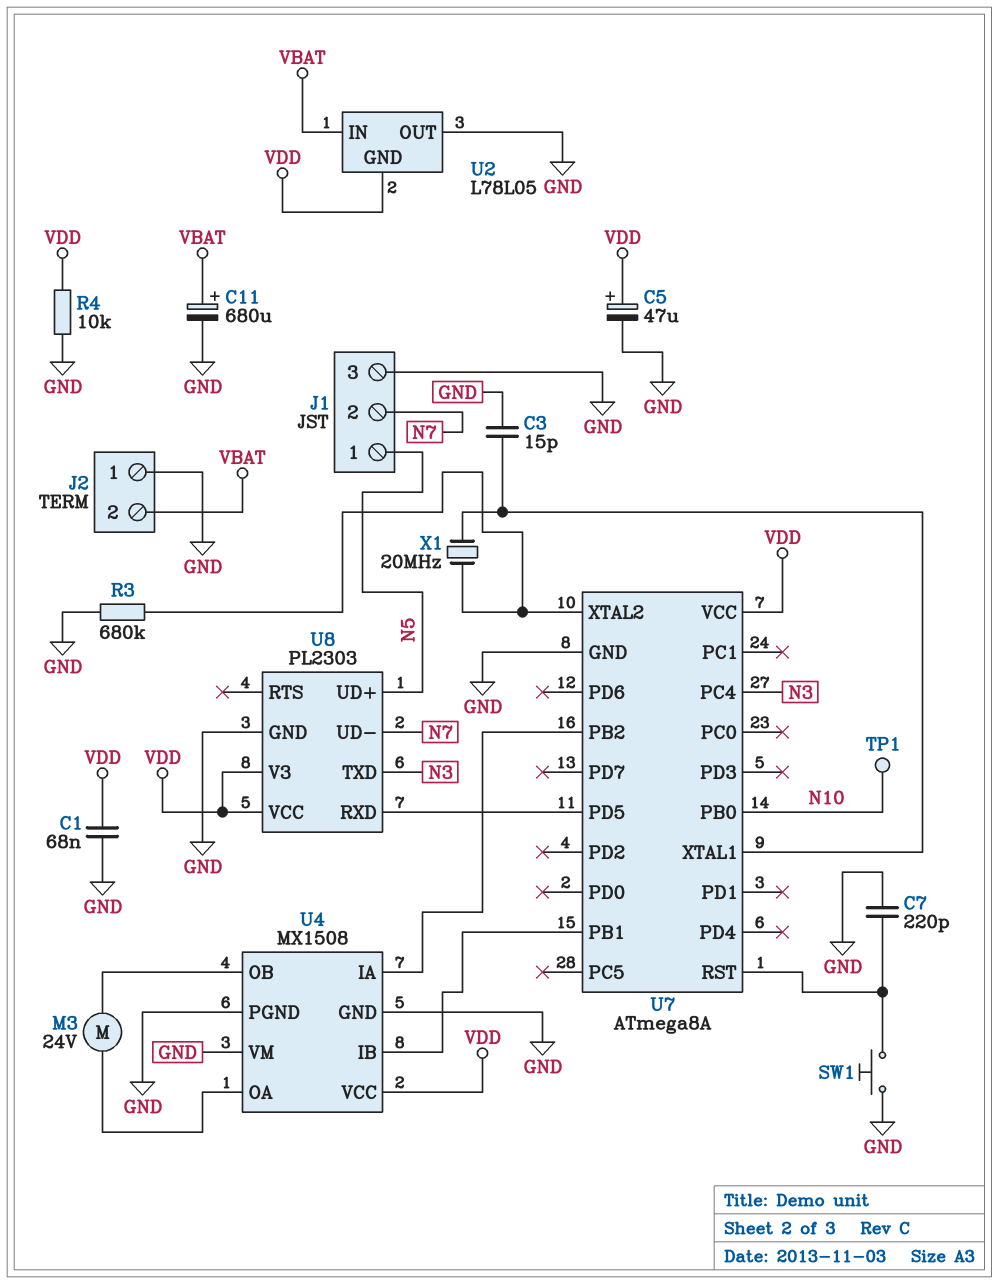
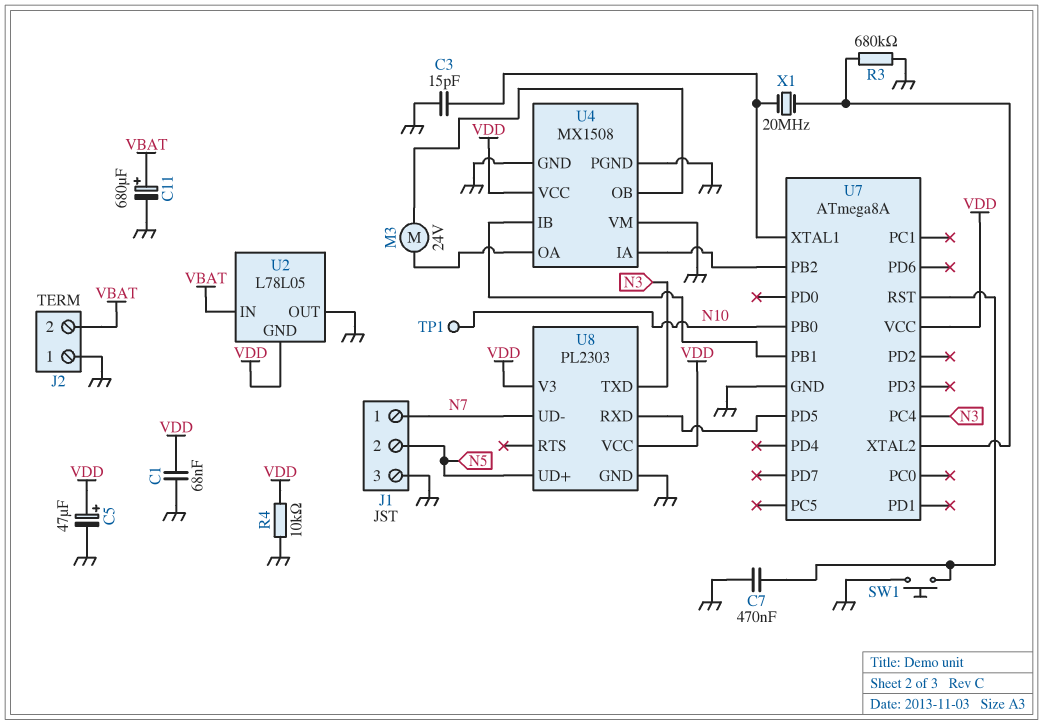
C7: 220pF (GND, U7/RST) -> 470nF (GND, U7/RST)
J1 pin 1: N5 -> N7
J1 pin 2: N7 -> N5

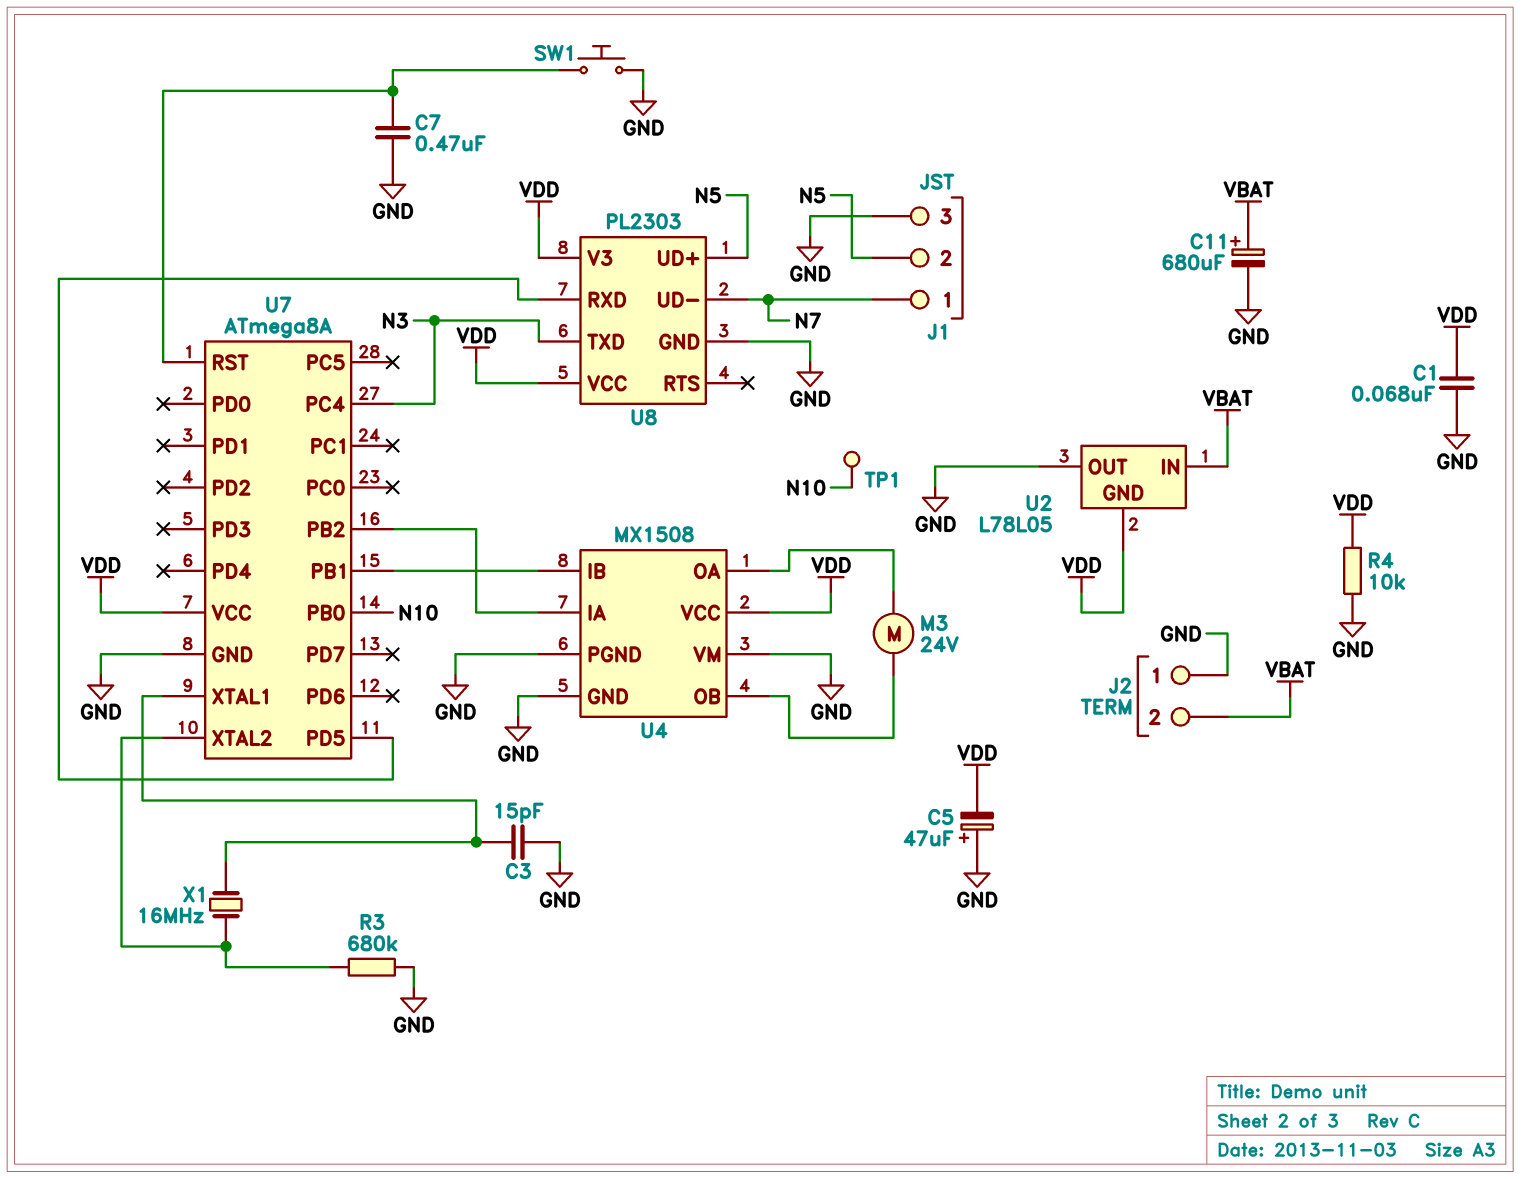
C5: 47uF (plus VDD, minus GND) -> 47uF (plus GND, minus VDD)
X1: 20MHz (U7/XTAL1, U7/XTAL2) -> 16MHz (U7/XTAL1, U7/XTAL2)

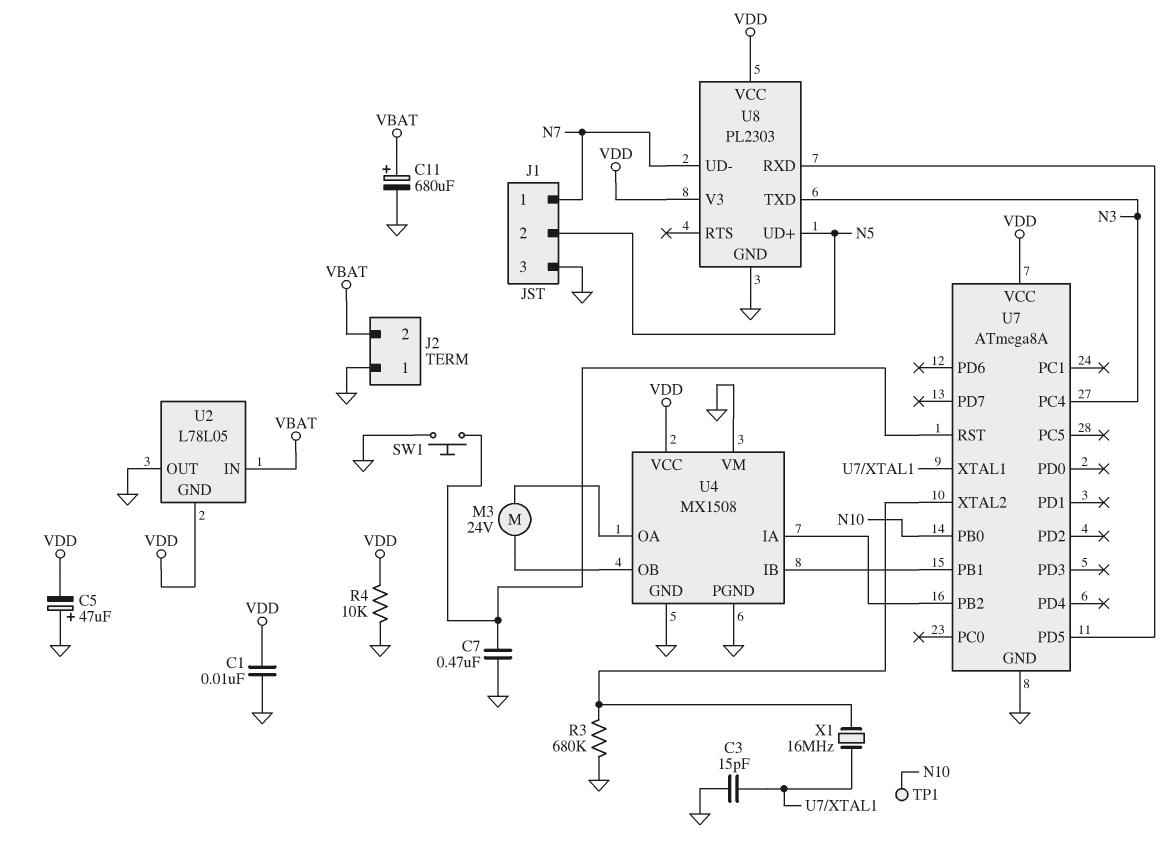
C1: 68nF (GND, VDD) -> 10nF (GND, VDD)

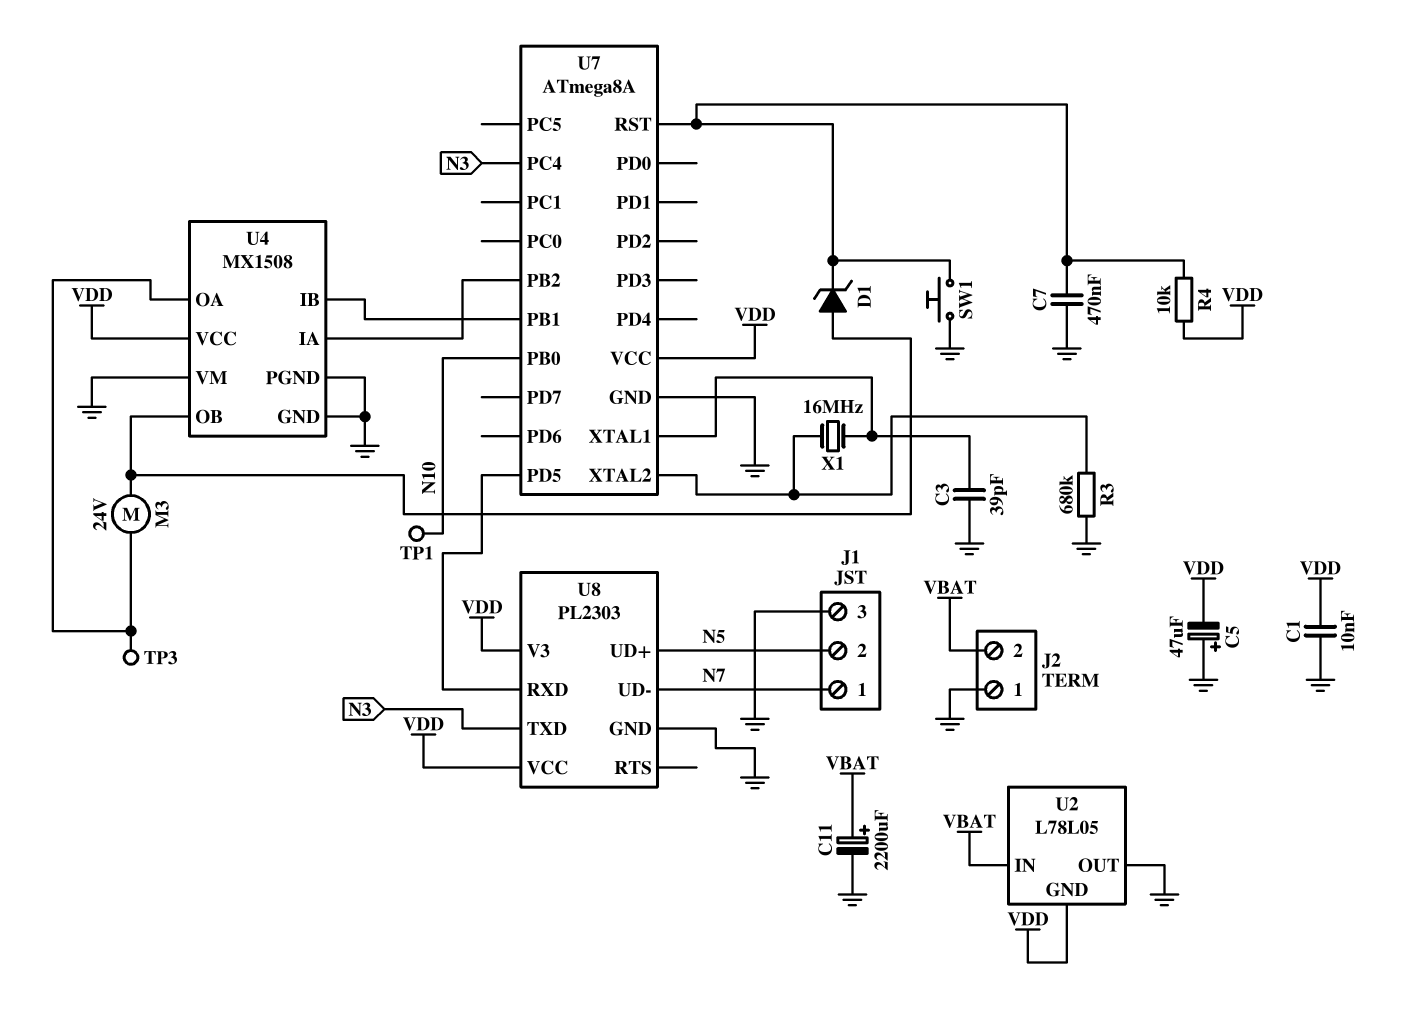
C3: 15pF (GND, U7/XTAL1) -> 39pF (GND, U7/XTAL1)
C11: 680uF (plus VBAT, minus GND) -> 2200uF (plus VBAT, minus GND)
D1: none -> zener (A U4/OB, K U7/RST)
R4: 10k (GND, VDD) -> 10k (U7/RST, VDD)
TP3: none -> test point (U4/OA)

